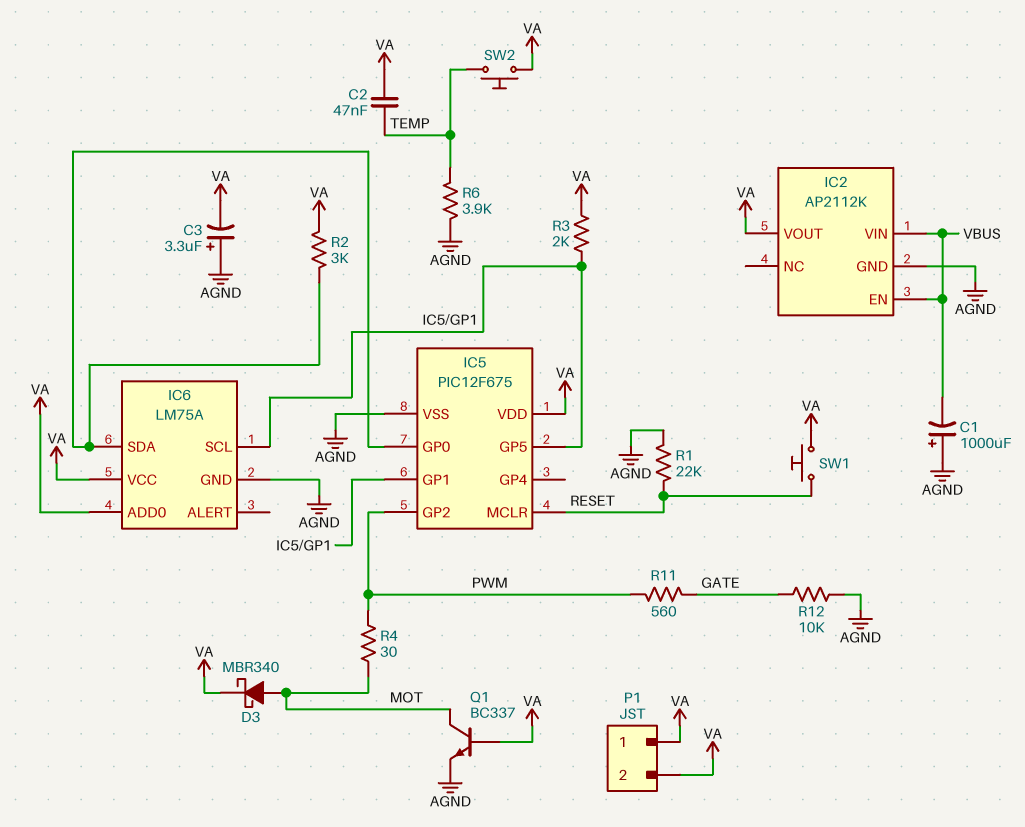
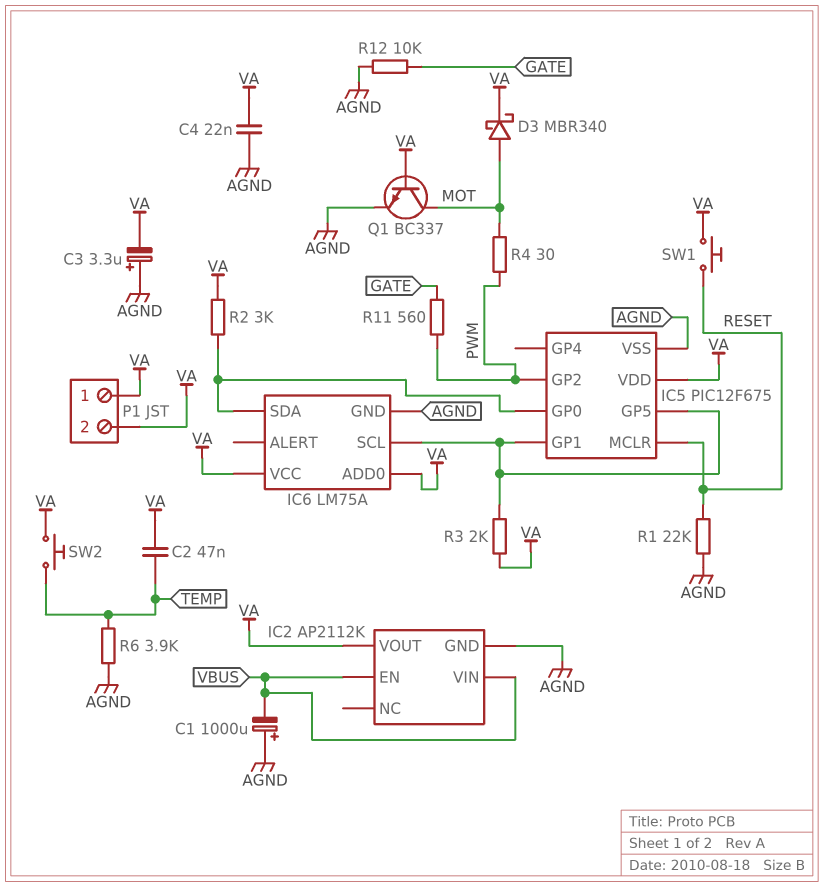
C4: none -> 22nF (AGND, VA)

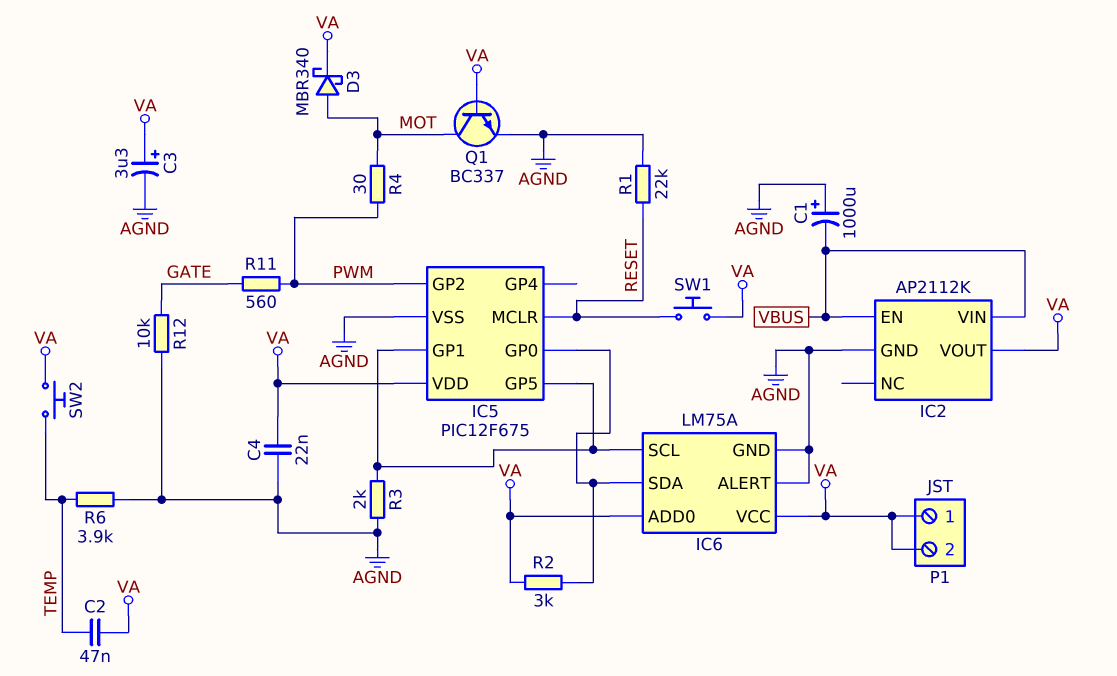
C3: 3.3uF (plus AGND, minus VA) -> 3.3uF (plus VA, minus AGND)
IC6 pin ALERT: none -> AGND
R3: 2k (IC5/GP1, VA) -> 2k (AGND, IC5/GP1)

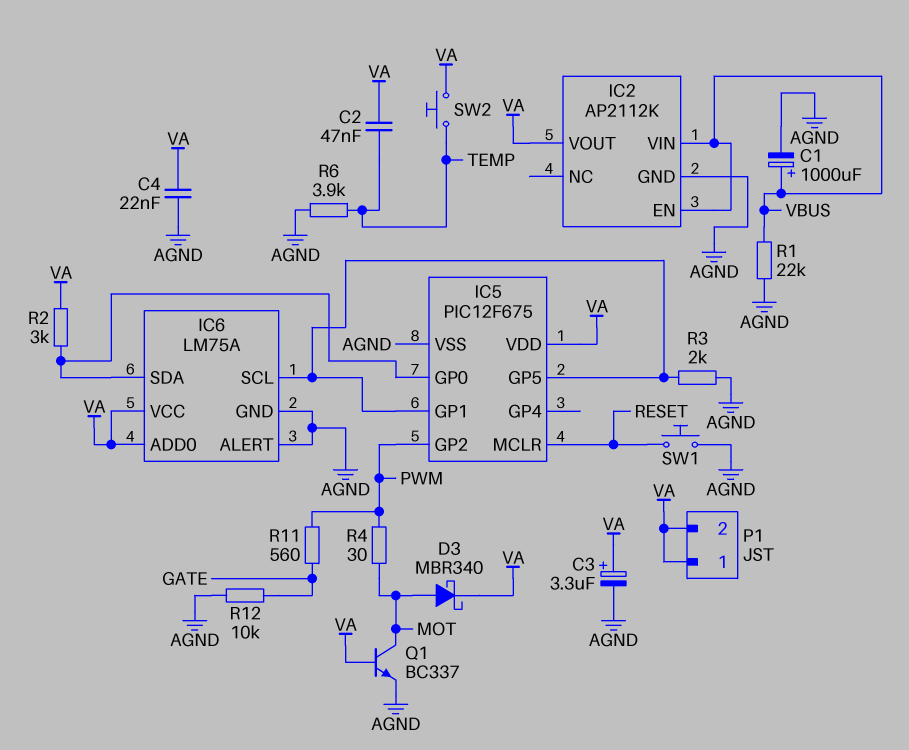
C1: 1000uF (plus AGND, minus VBUS) -> 1000uF (plus VBUS, minus AGND)
R1: 22k (AGND, RESET) -> 22k (AGND, VBUS)
SW1: button (RESET, VA) -> button (AGND, RESET)

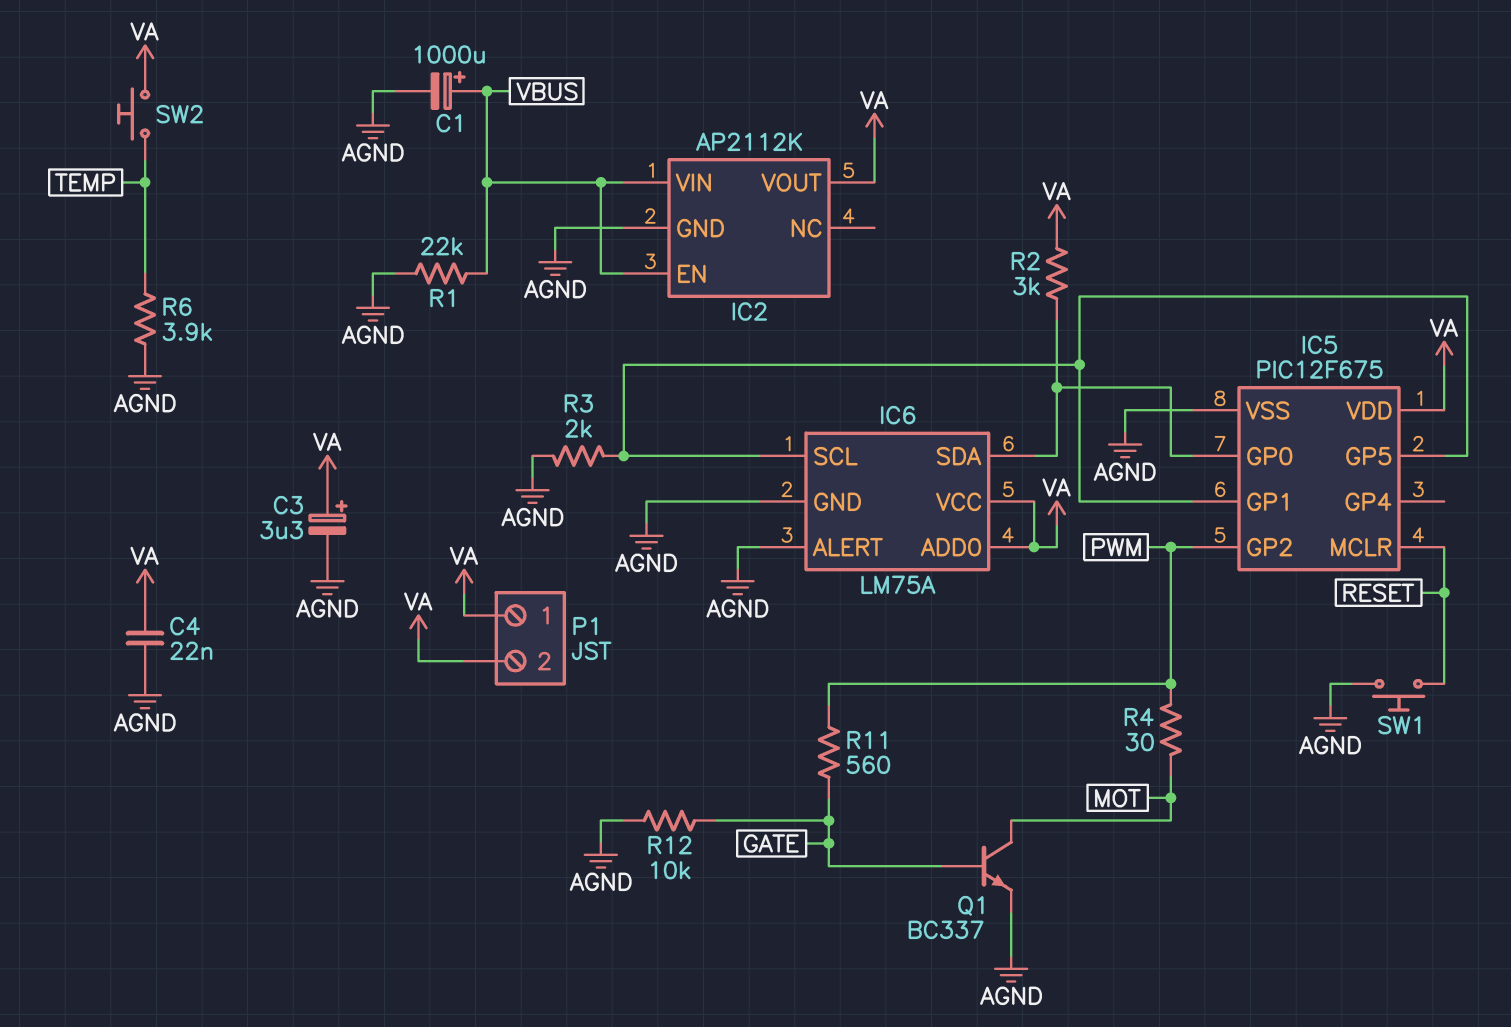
C2: 47nF (TEMP, VA) -> none
D3: schottky MBR340 (A MOT, K VA) -> none
Q1: NPN BC337 (B VA, C MOT, E AGND) -> NPN BC337 (B GATE, C MOT, E AGND)

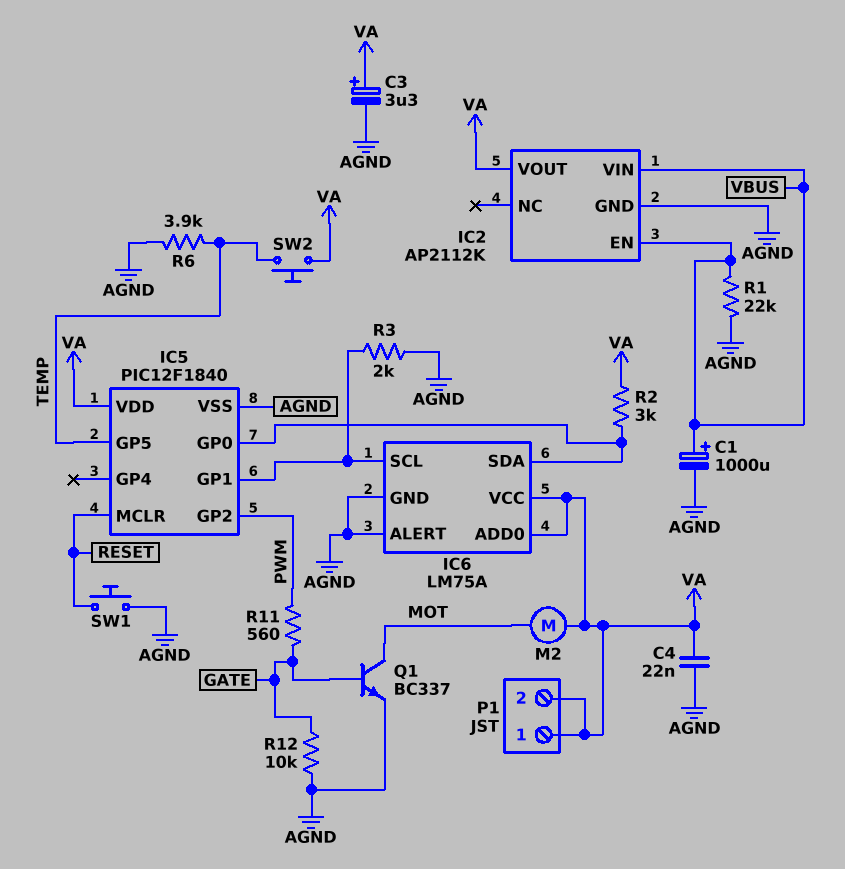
IC5: PIC12F675 -> PIC12F1840
IC5 pin GP5: IC5/GP1 -> TEMP
M2: none -> motor (MOT, VA)
R4: 30 (MOT, PWM) -> none

